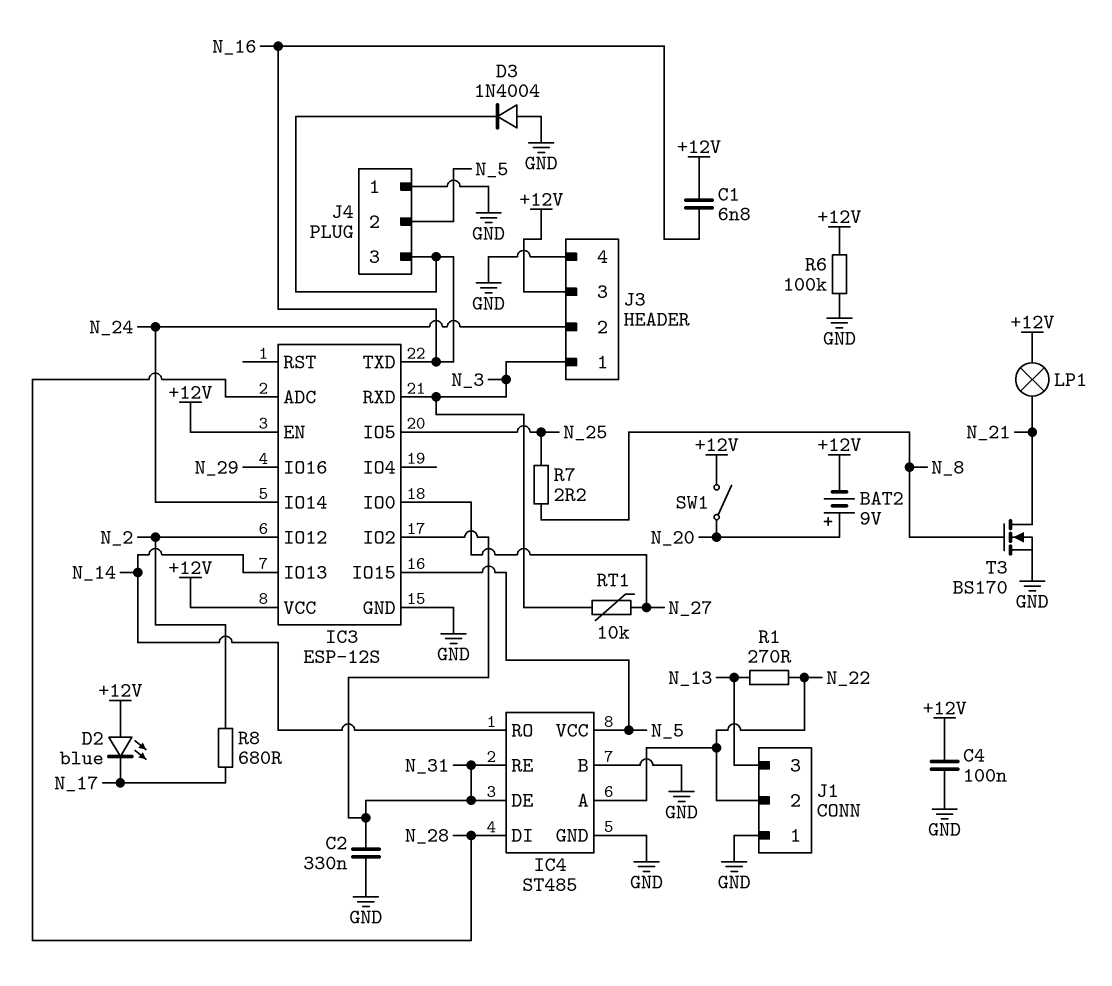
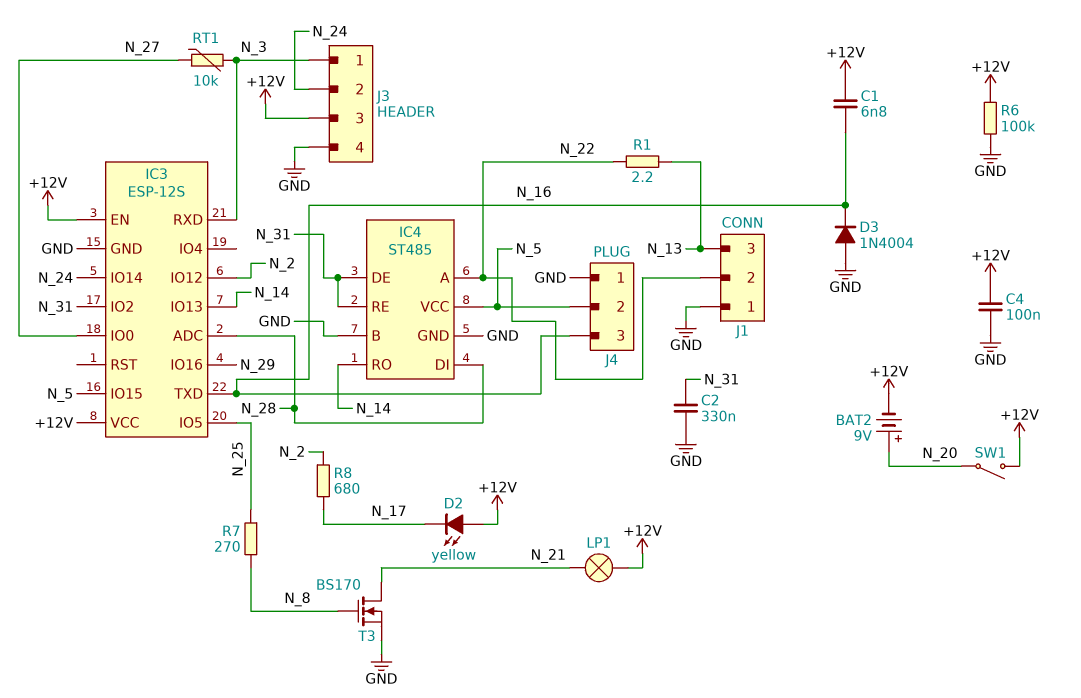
D2: LED blue (A +12V, K N_17) -> LED yellow (A +12V, K N_17)
R1: 270 (N_13, N_22) -> 2.2 (N_13, N_22)
R7: 2.2 (N_8, N_25) -> 270 (N_8, N_25)

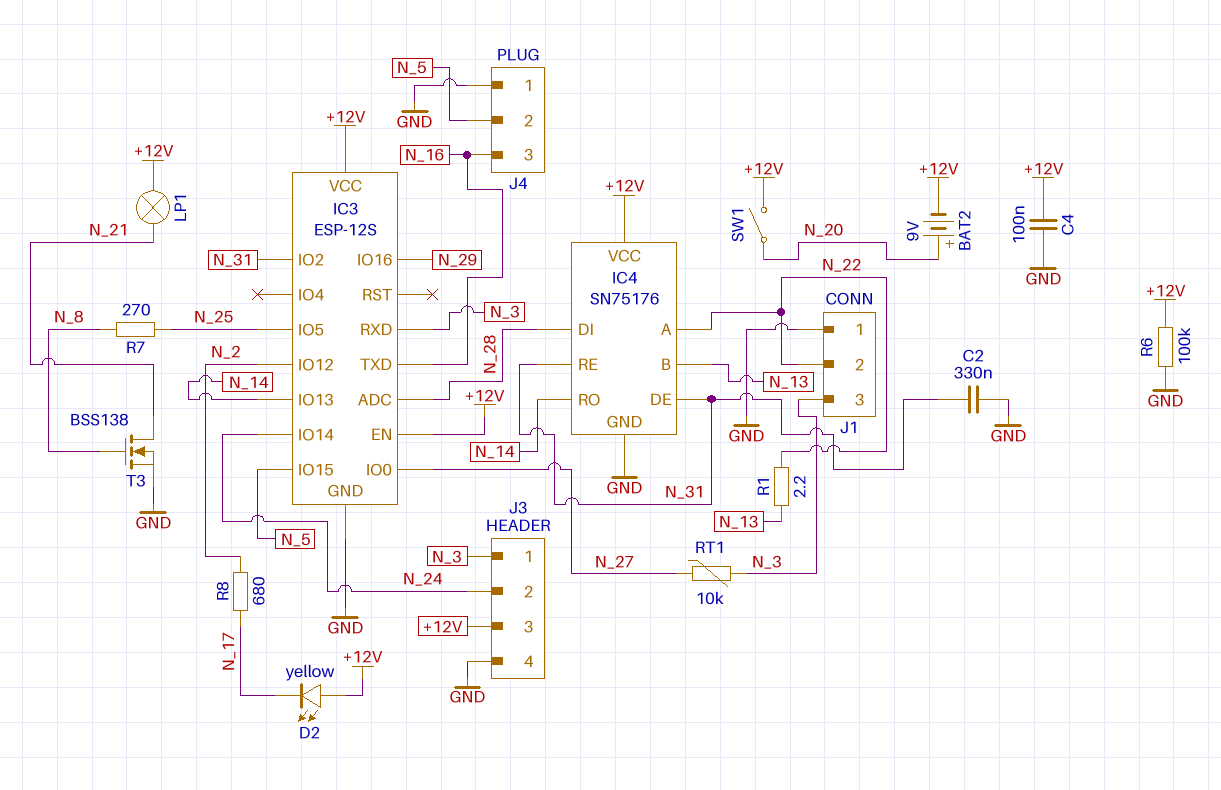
C1: 6.8nF (+12V, N_16) -> none
D3: diode 1N4004 (A GND, K N_16) -> none
IC4: ST485 -> SN75176
IC4 pin B: GND -> N_13
IC4 pin VCC: N_5 -> +12V
J1 pin 3: N_13 -> N_3
T3: NMOS BS170 (G N_8, D N_21, S GND) -> NMOS BSS138 (G N_8, D N_21, S GND)

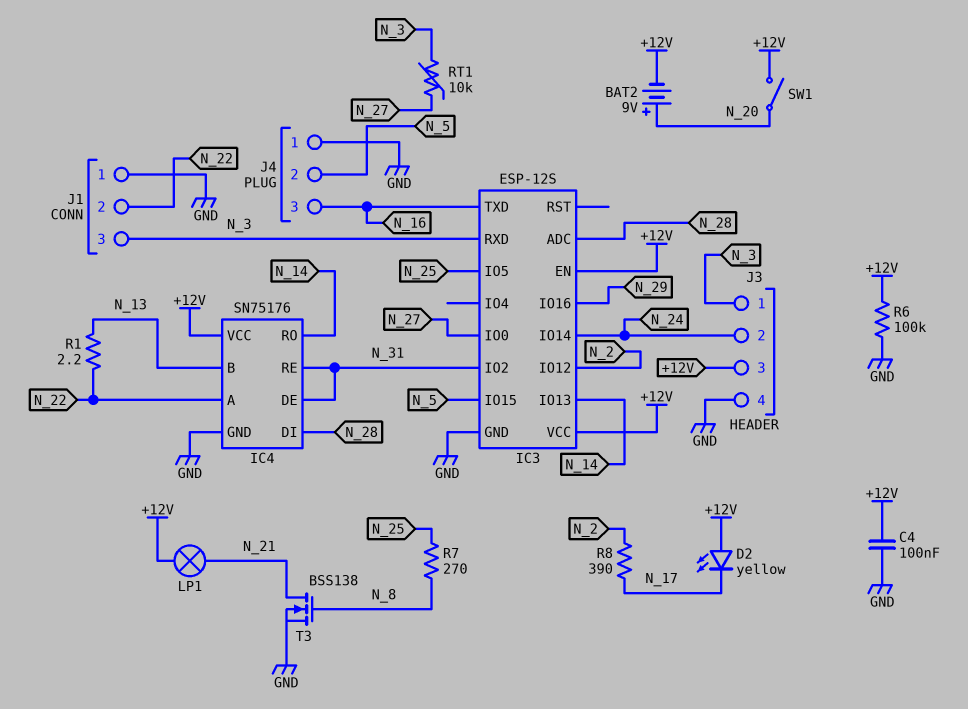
C2: 330nF (GND, N_31) -> none
R8: 680 (N_2, N_17) -> 390 (N_2, N_17)

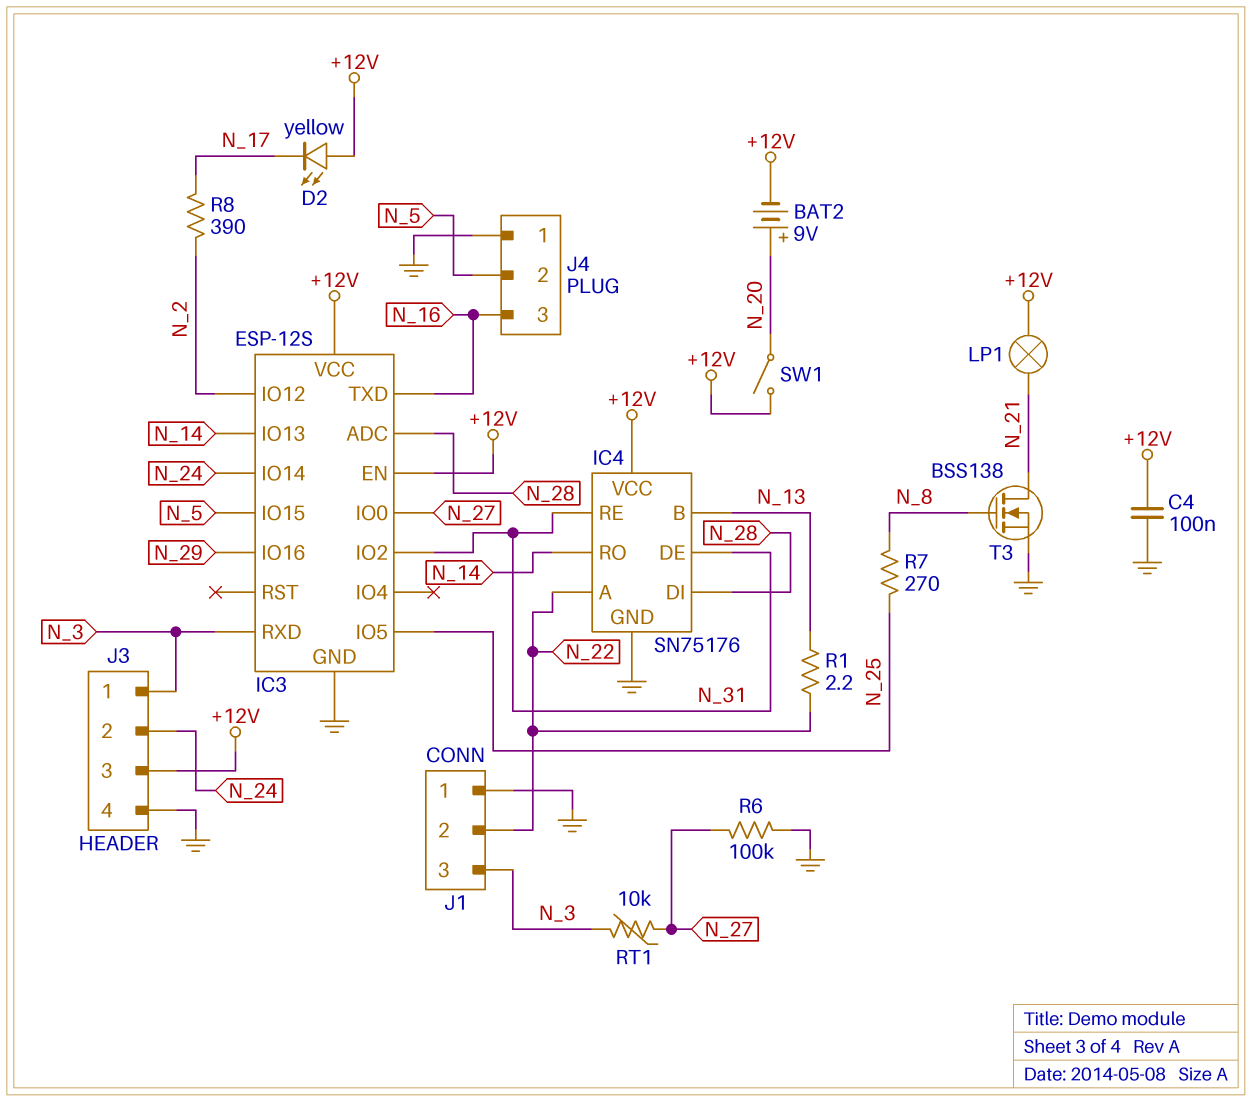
R6: 100k (+12V, GND) -> 100k (GND, N_27)

